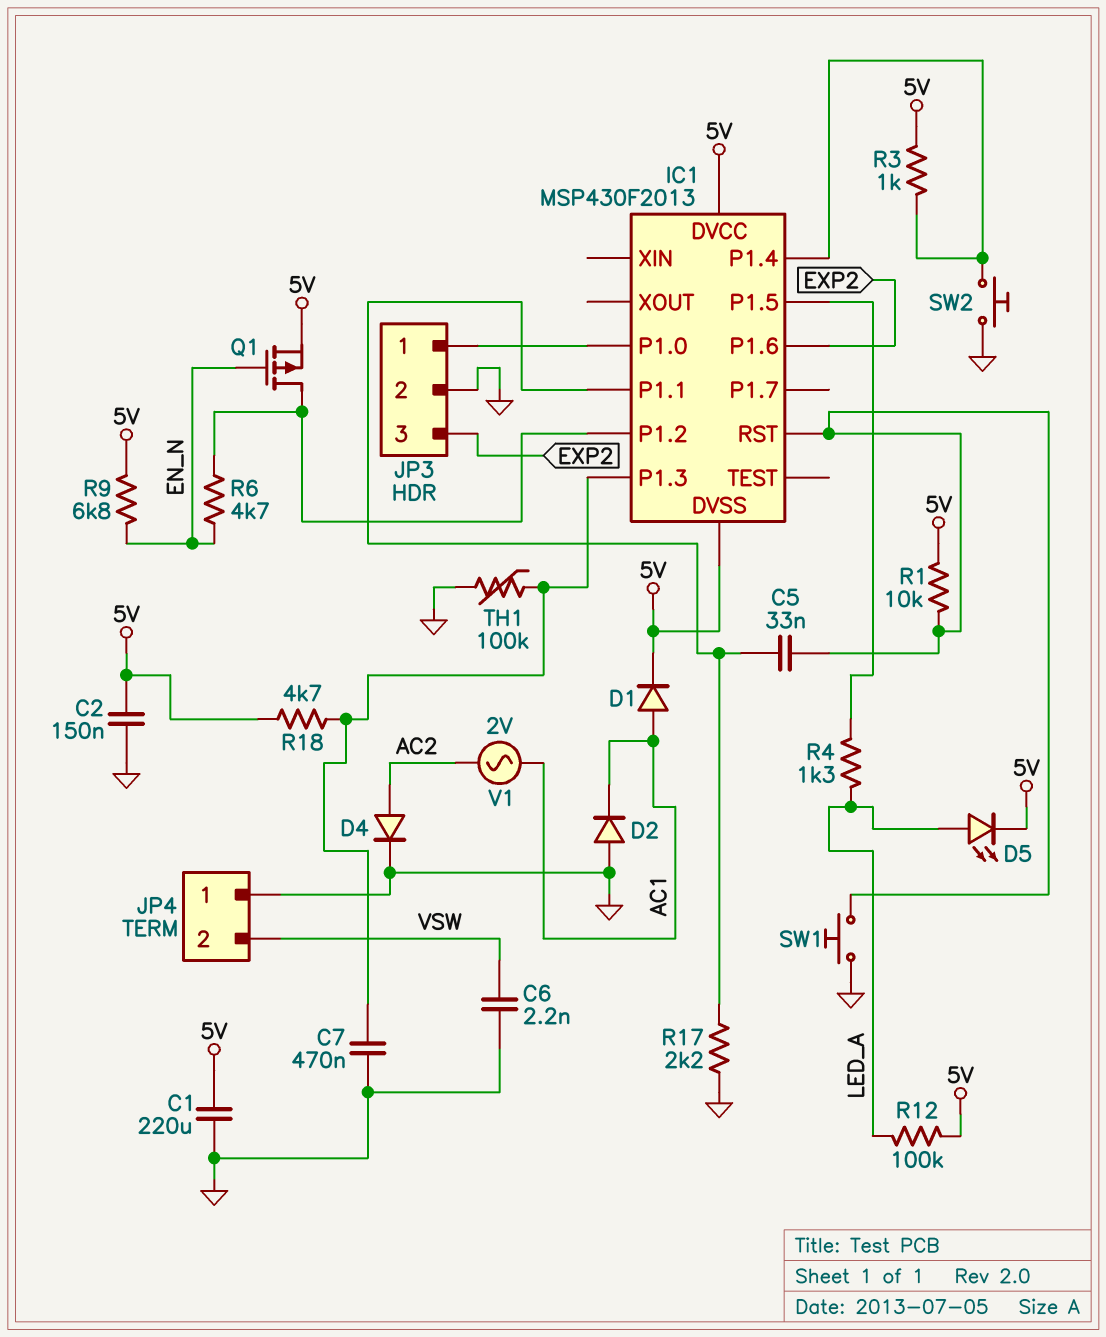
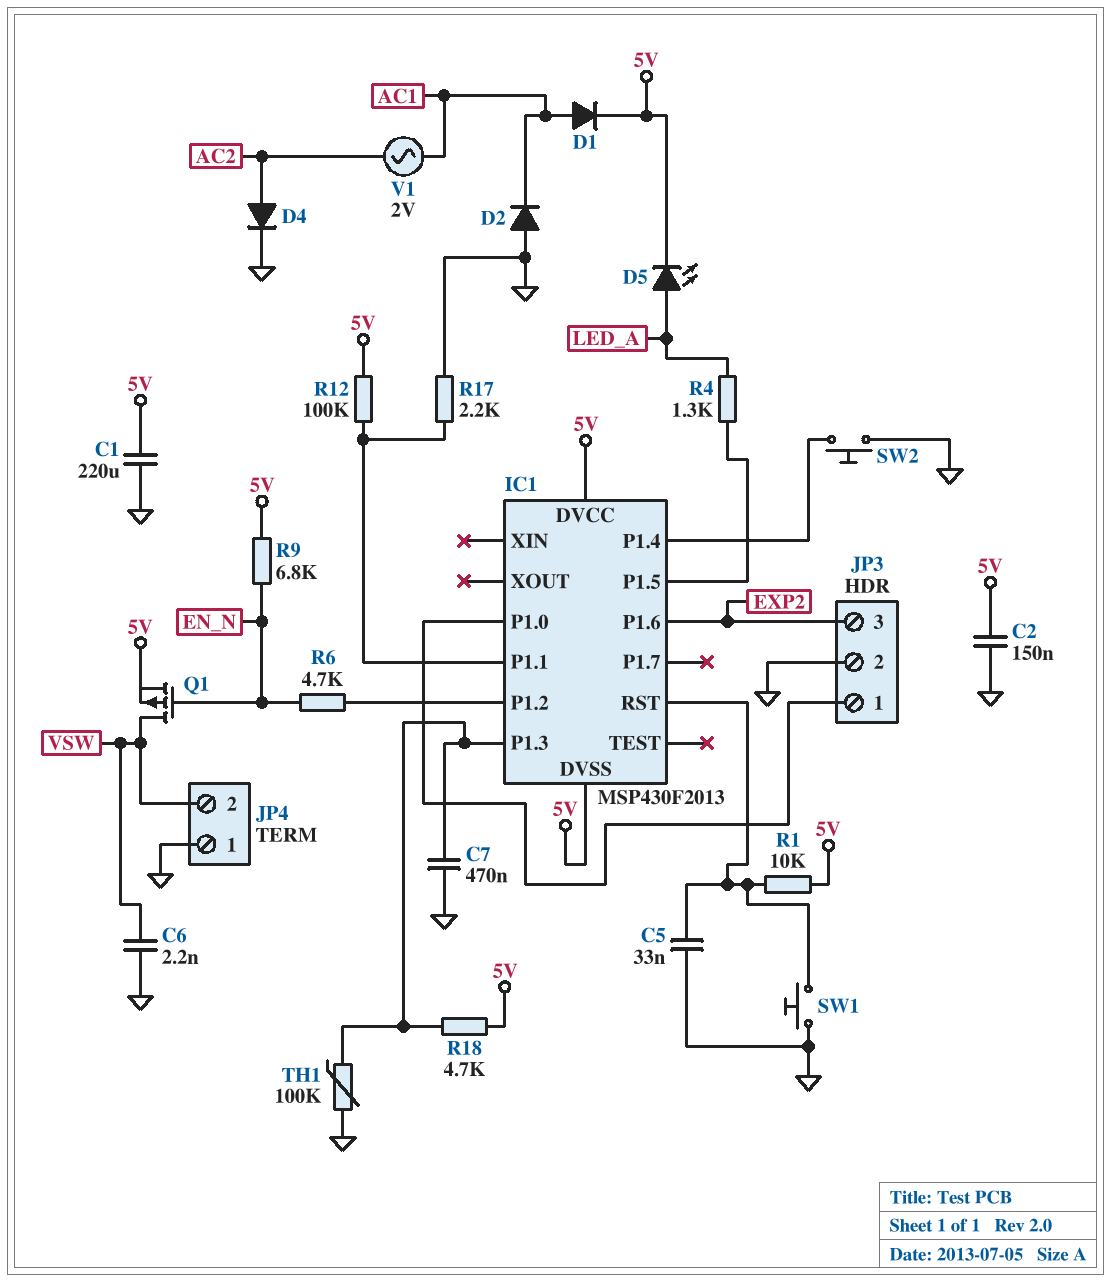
C5: 33nF (IC1/P1.1, IC1/RST) -> 33nF (GND, IC1/RST)
Q1: PMOS (G EN_N, D IC1/P1.2, S 5V) -> PMOS (G EN_N, D VSW, S 5V)
R3: 1k (5V, IC1/P1.4) -> none
R12: 100k (5V, LED_A) -> 100k (5V, IC1/P1.1)

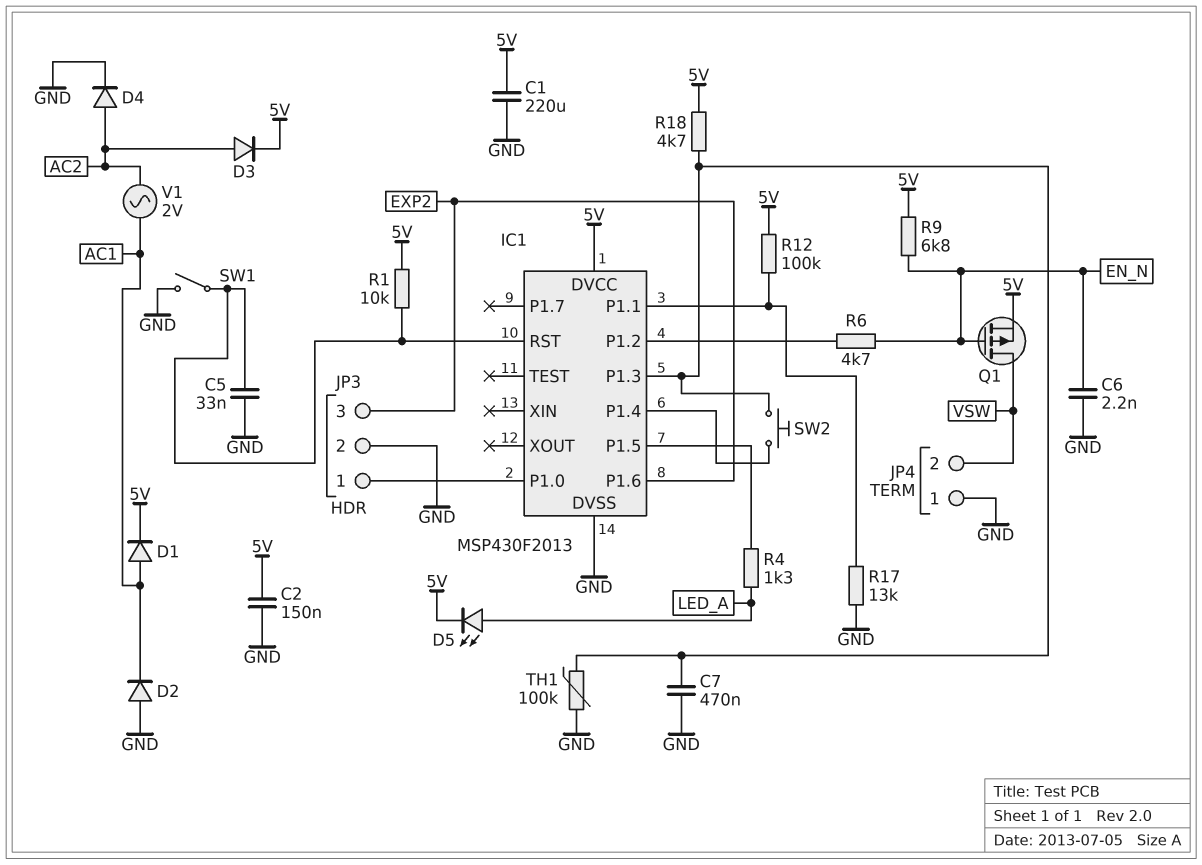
C6: 2.2nF (GND, VSW) -> 2.2nF (EN_N, GND)
D3: none -> diode (A AC2, K 5V)
IC1 pin DVSS: 5V -> GND
R17: 2.2k (GND, IC1/P1.1) -> 13k (GND, IC1/P1.1)
SW1: button (GND, IC1/RST) -> switch (GND, IC1/RST)
SW2: button (GND, IC1/P1.4) -> button (IC1/P1.3, IC1/P1.4)

